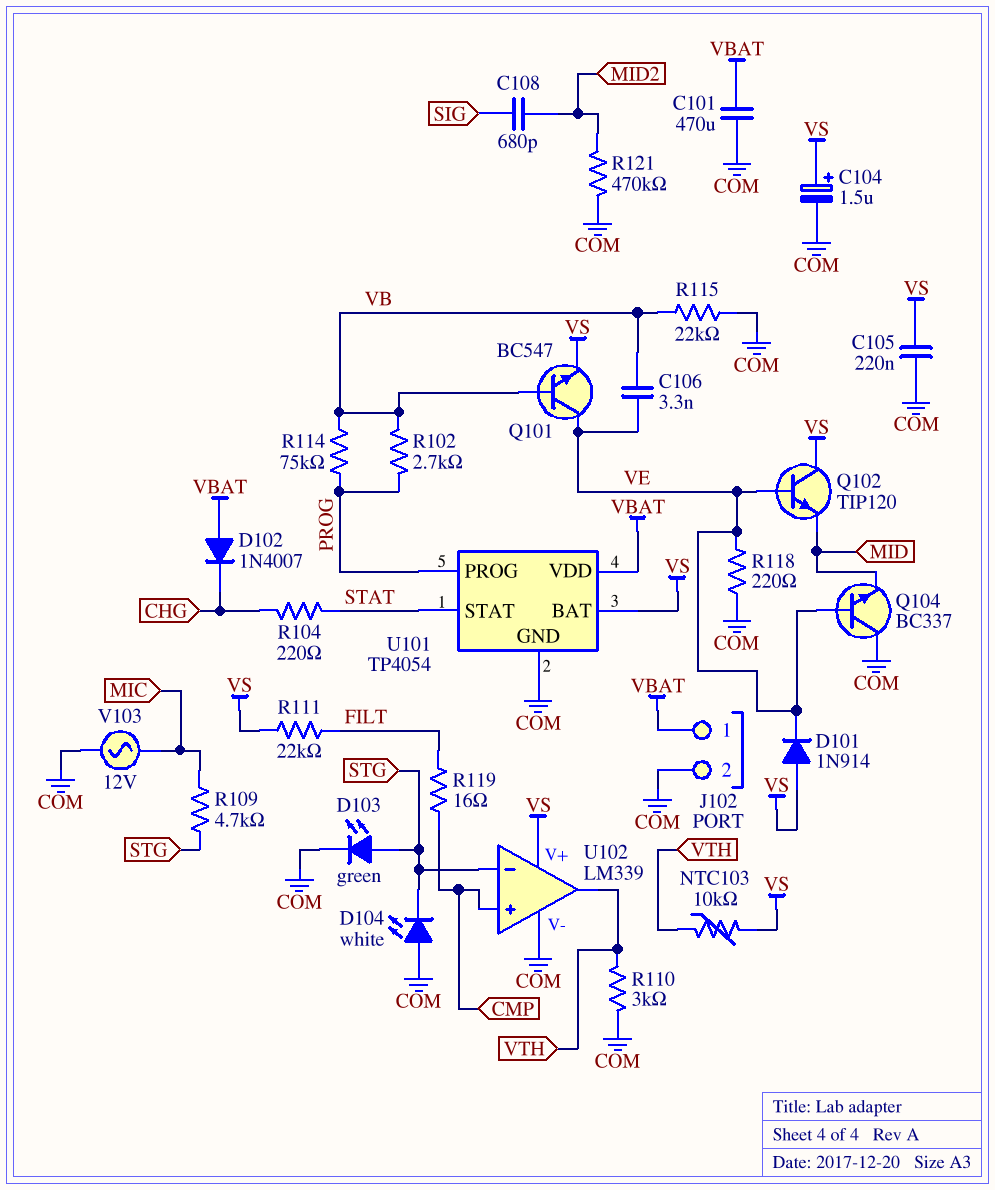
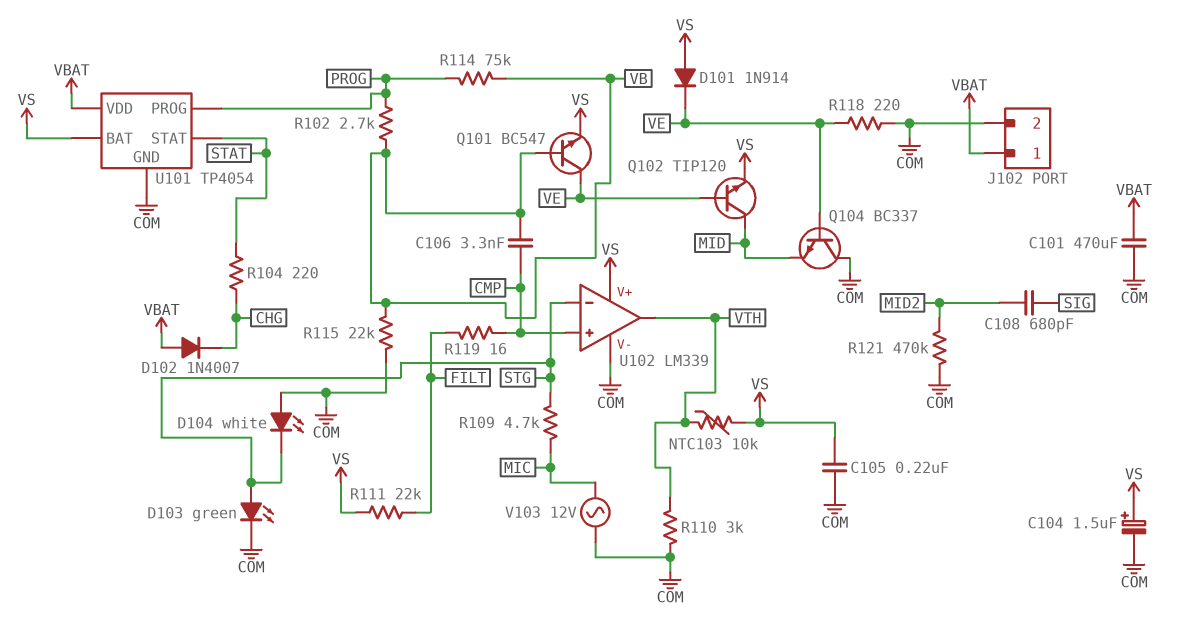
C106: 3.3nF (VB, VE) -> 3.3nF (CMP, VB)
Q102: NPN TIP120 (B VE, C VS, E MID) -> NPN TIP120 (B VE, C MID, E VS)

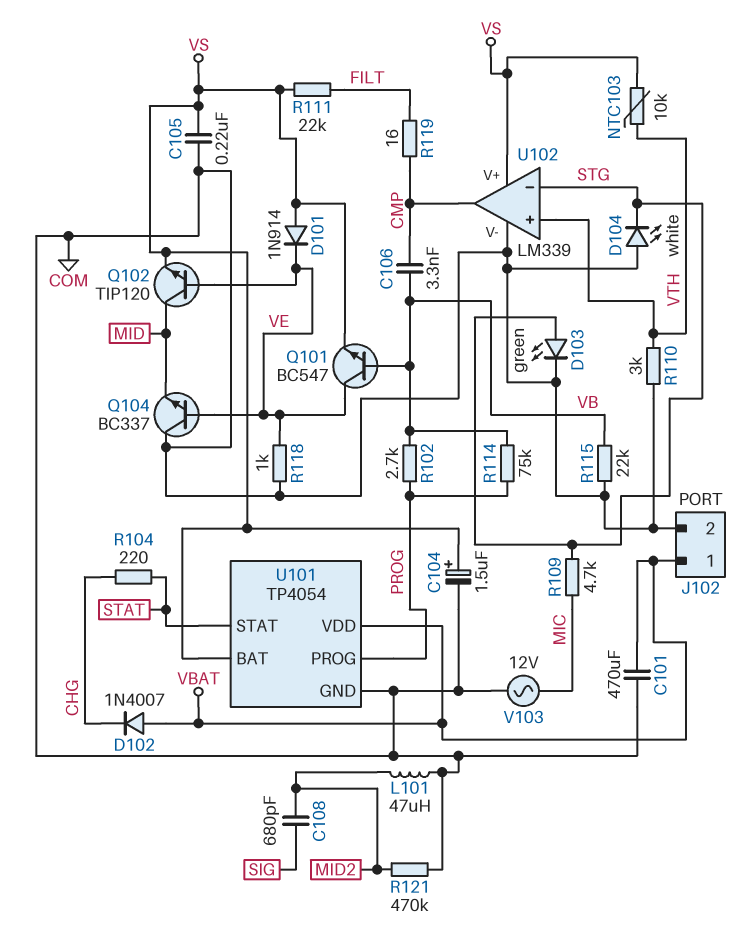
L101: none -> 47uH (COM, MID2)
R118: 220 (COM, VE) -> 1k (COM, VE)
U102 pin in+: CMP -> VTH
U102 pin out: VTH -> CMP

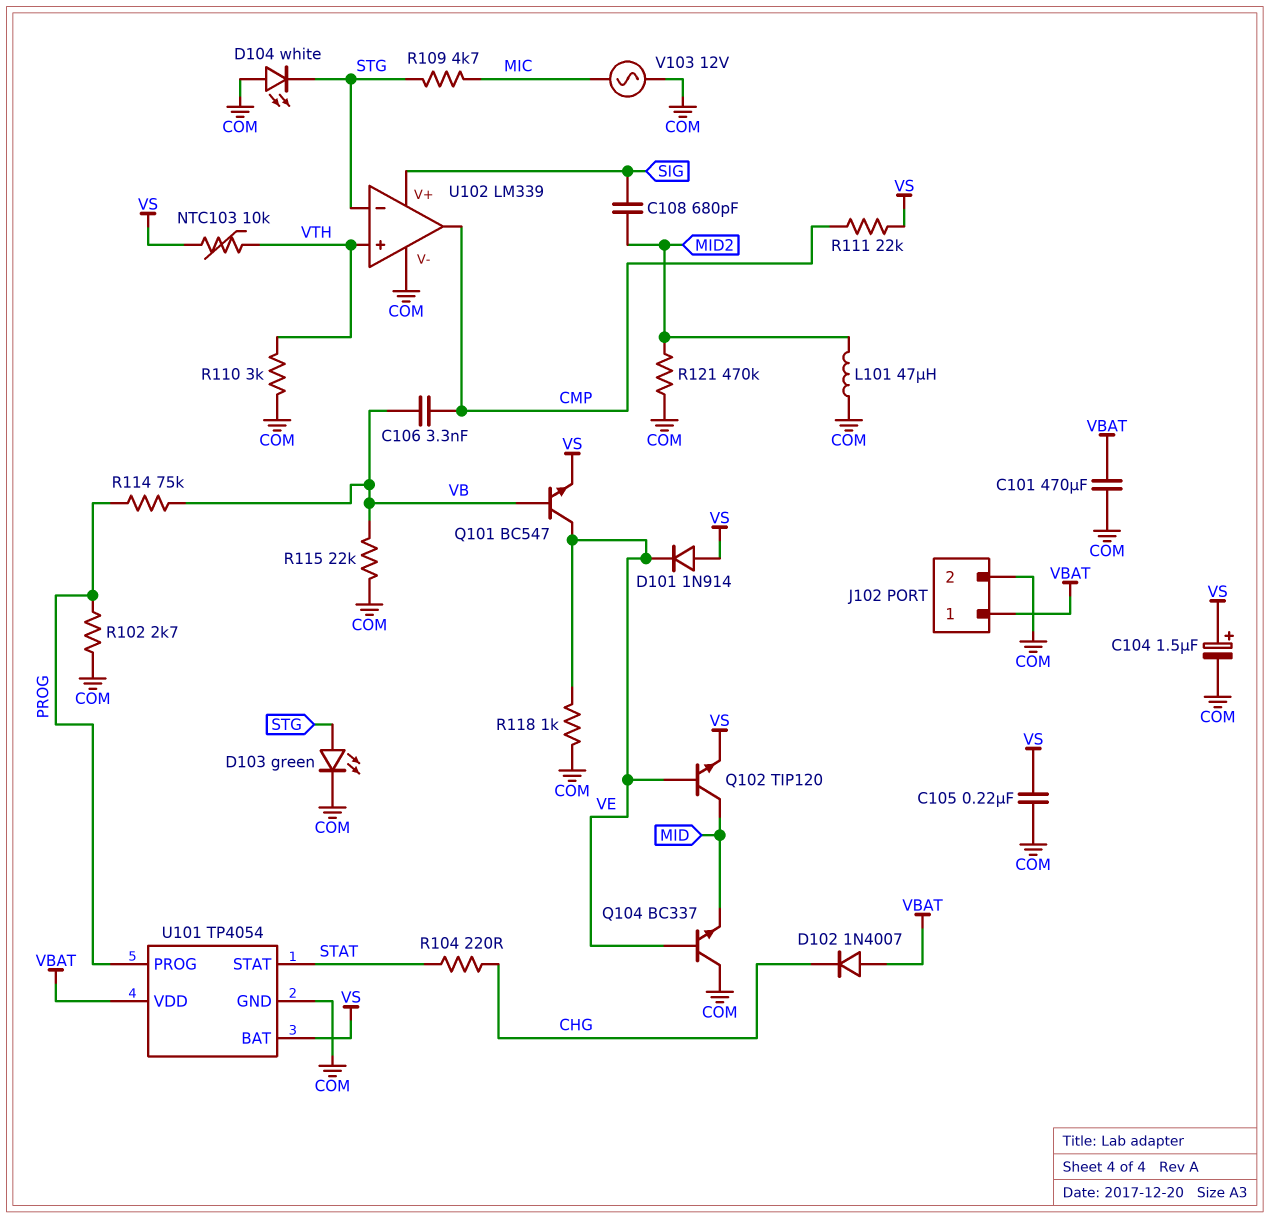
R102: 2.7k (PROG, VB) -> 2.7k (COM, PROG)
R111: 22k (FILT, VS) -> 22k (CMP, VS)
R119: 16 (CMP, FILT) -> none
U102 pin V+: VS -> SIG

